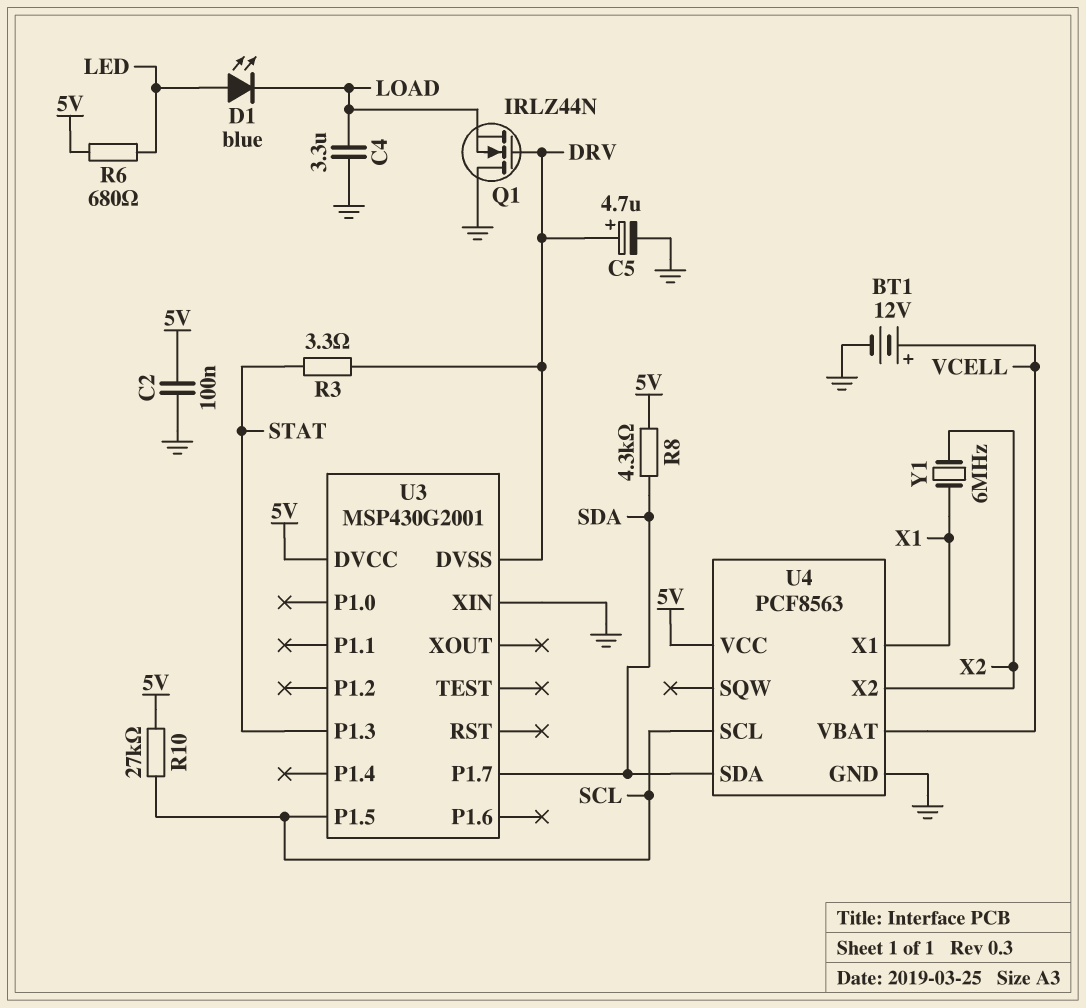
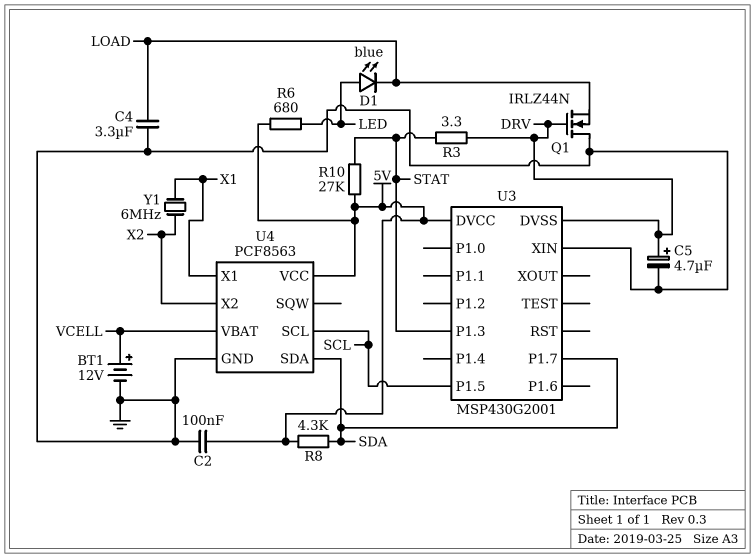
R10: 27k (5V, SCL) -> 27k (5V, STAT)

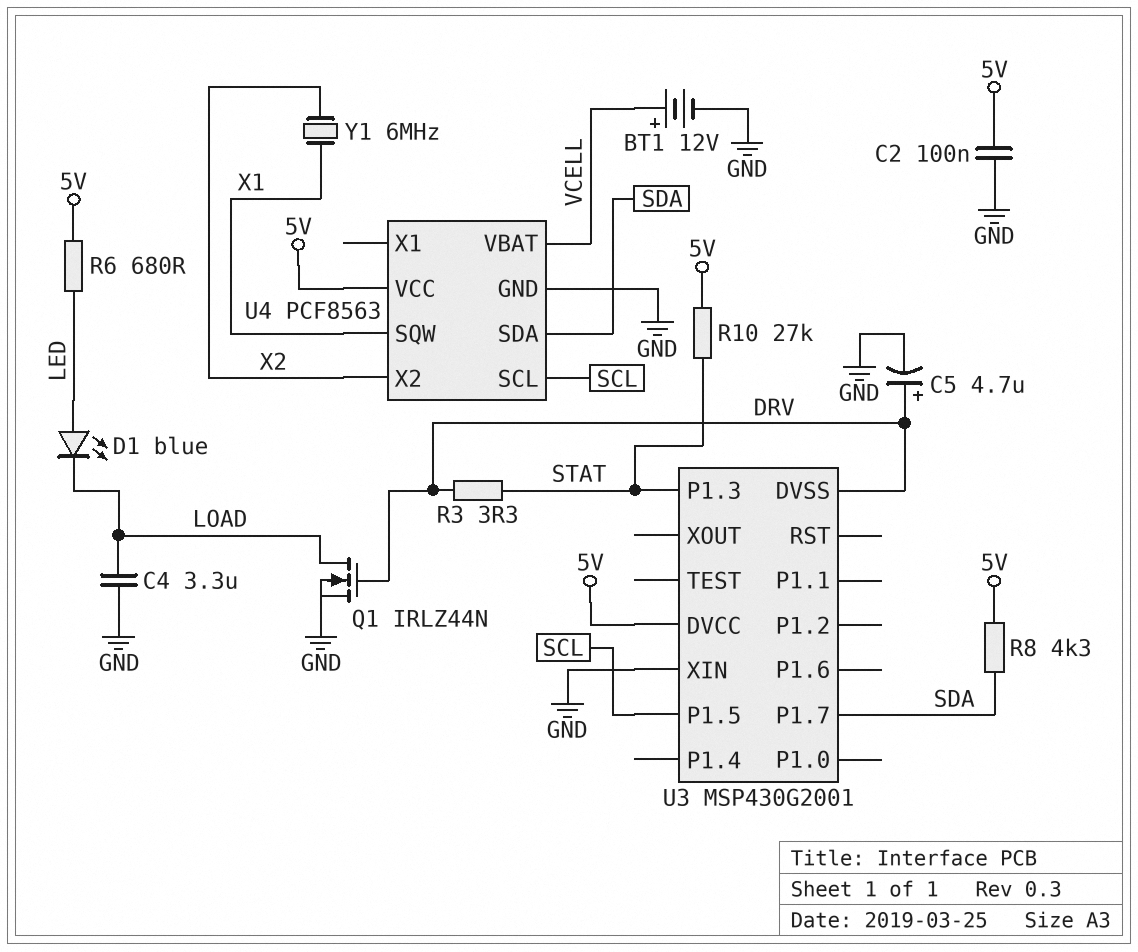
Q1: NMOS IRLZ44N (G DRV, D GND, S LOAD) -> NMOS IRLZ44N (G DRV, D LOAD, S GND)
U4 pin SQW: none -> X1
U4 pin X1: X1 -> none

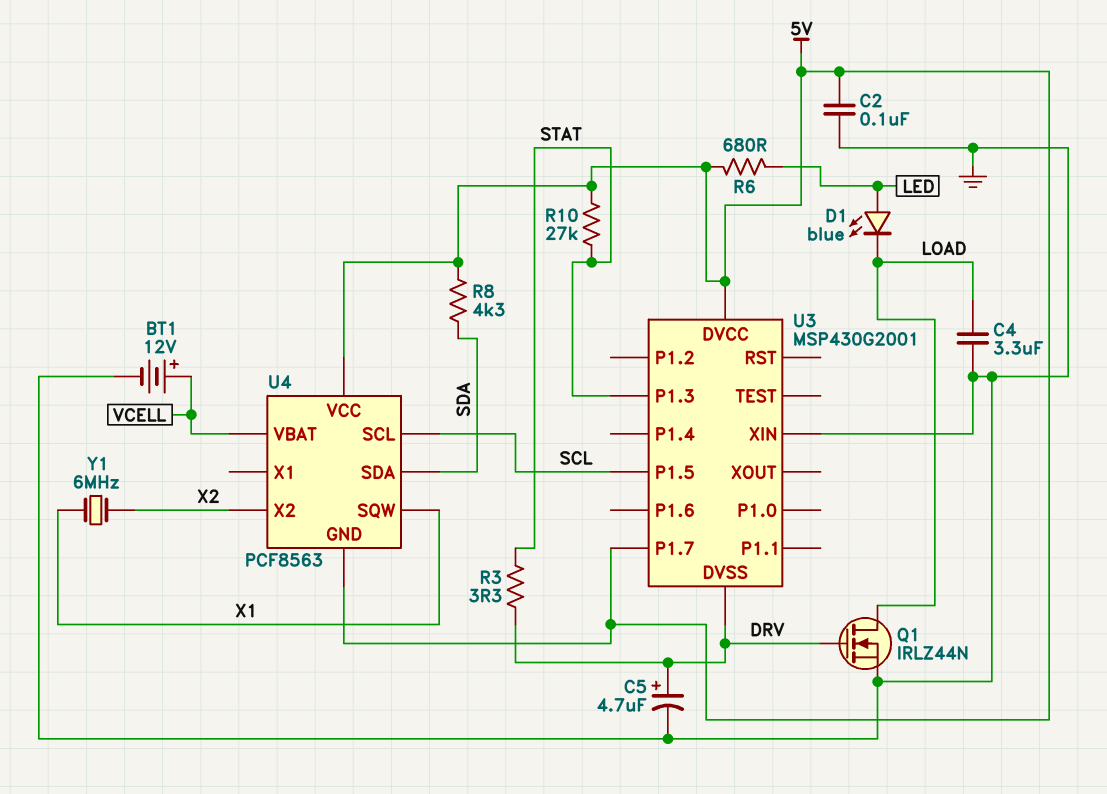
U3 pin P1.7: SDA -> 5V
U4 pin GND: GND -> 5V

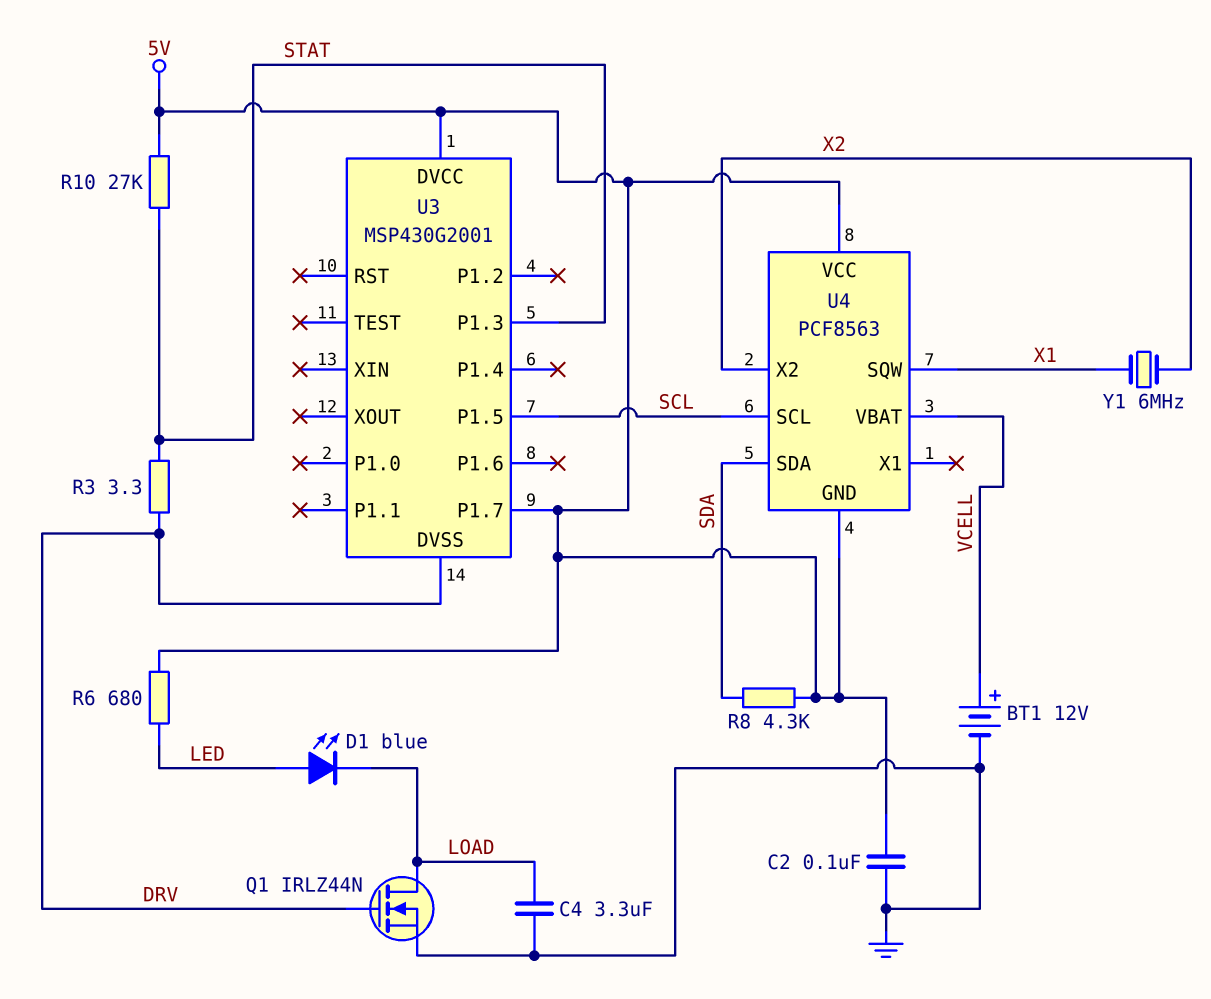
C5: 4.7uF (plus DRV, minus GND) -> none
U3 pin XIN: GND -> none

